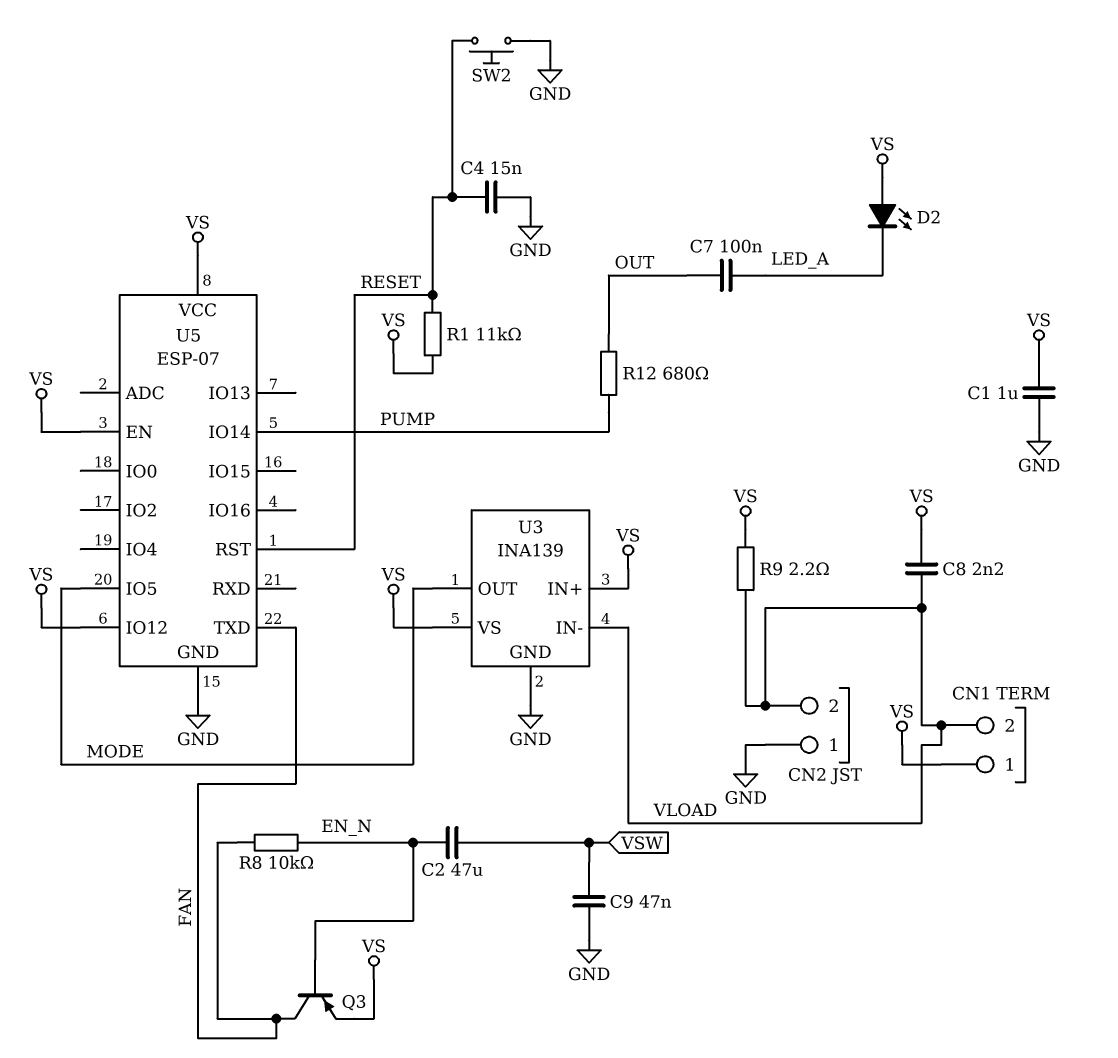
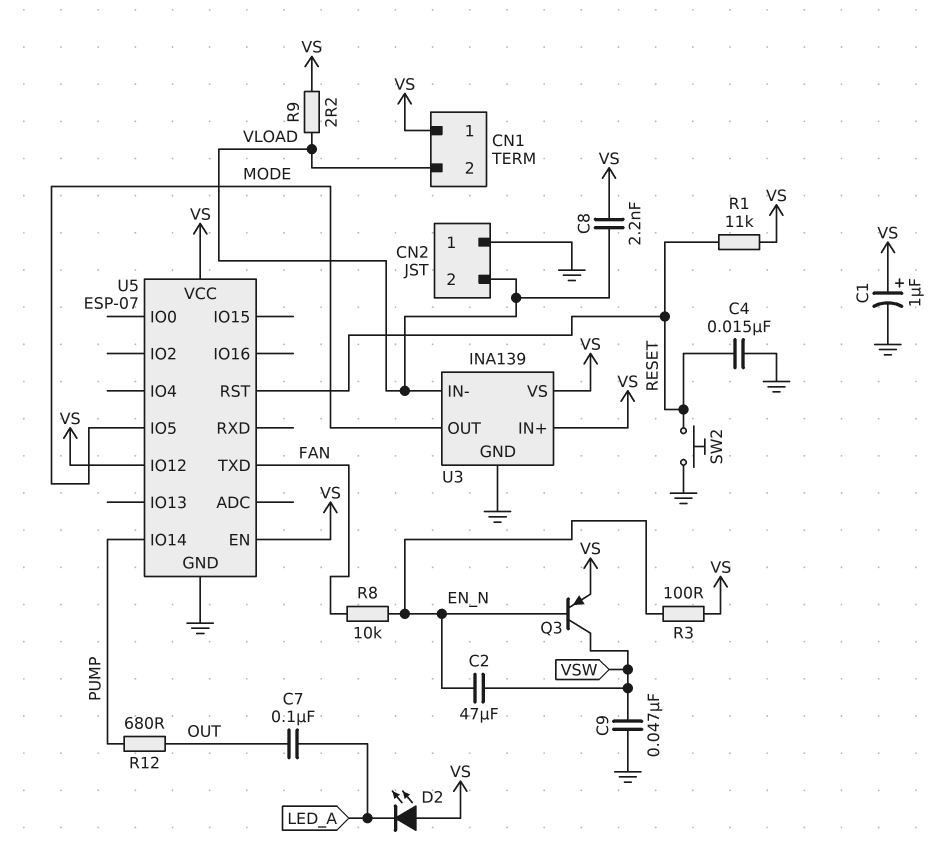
C1: 1uF (GND, VS) -> 1uF (plus VS, minus GND)
Q3: PNP (B EN_N, C FAN, E VS) -> PNP (B EN_N, C VSW, E VS)
R3: none -> 100 (EN_N, VS)

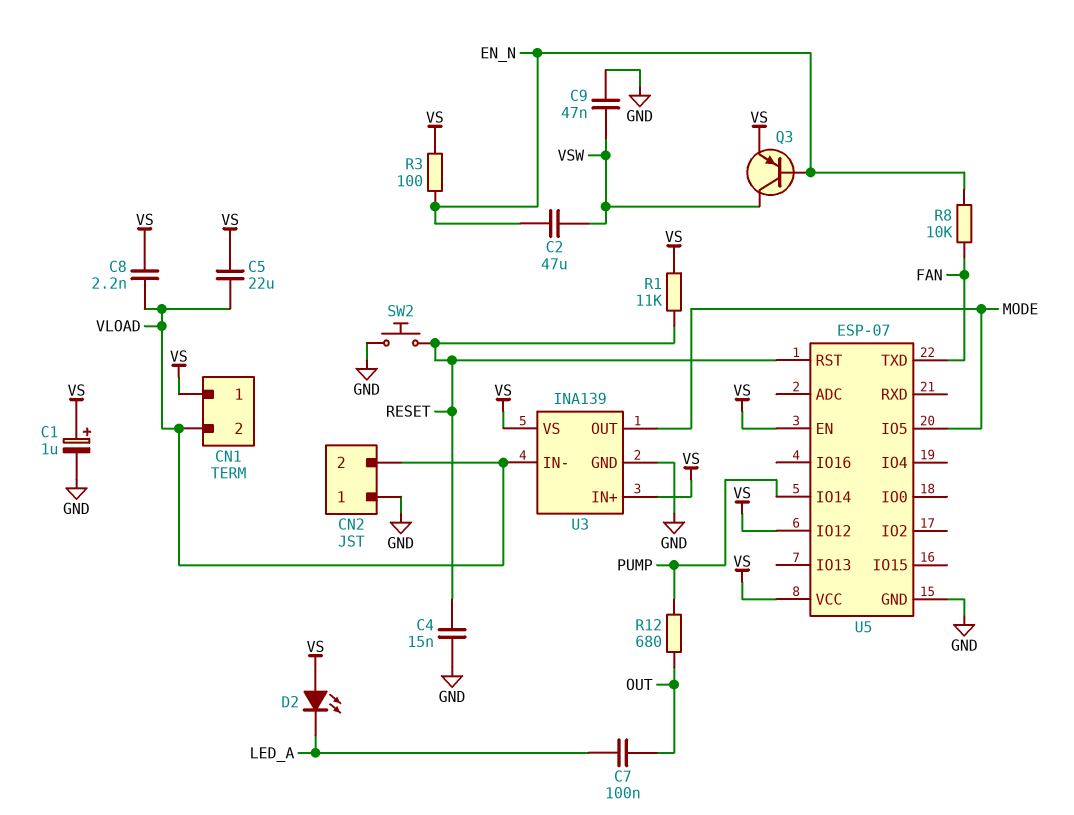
C5: none -> 22uF (VLOAD, VS)
R9: 2.2 (VLOAD, VS) -> none

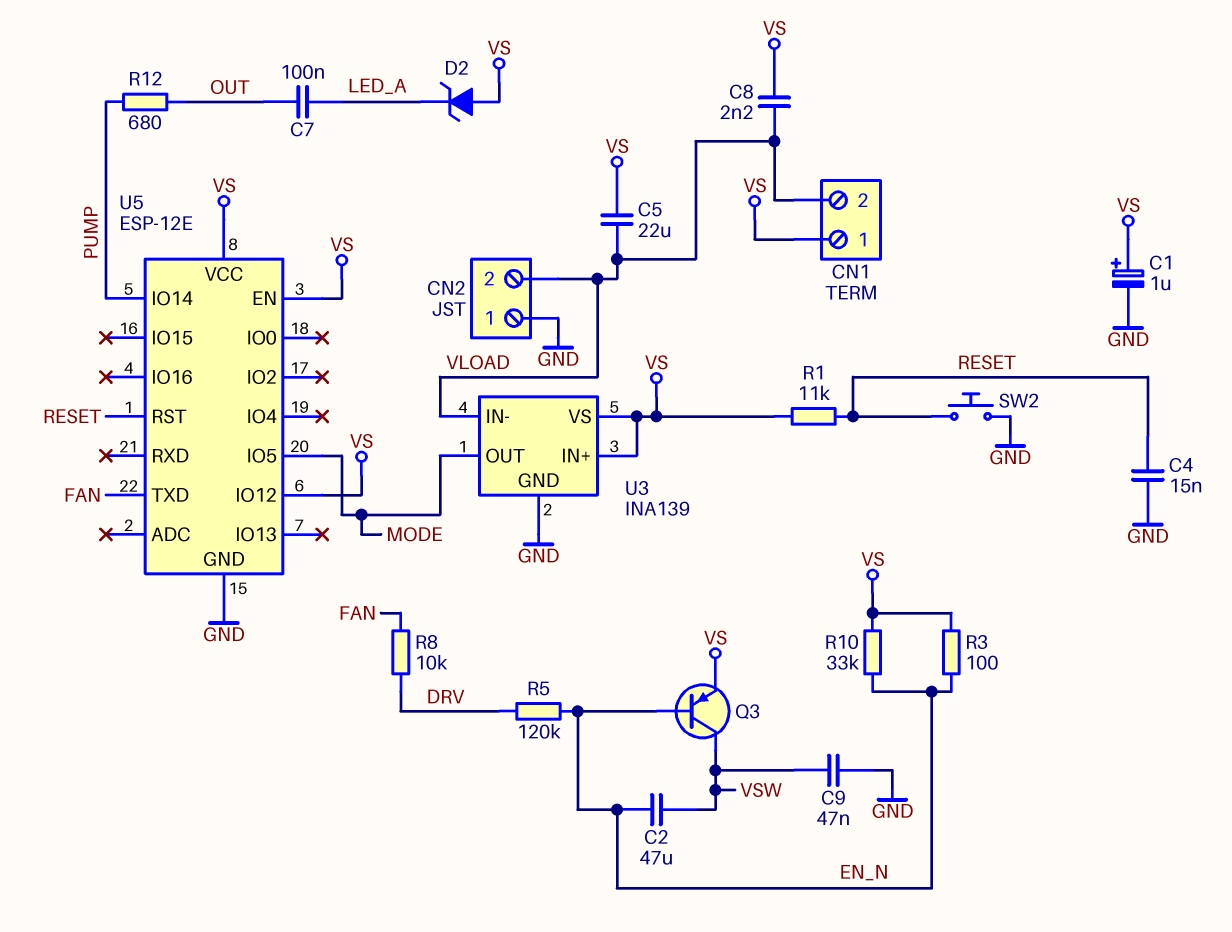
D2: LED (A VS, K LED_A) -> zener (A VS, K LED_A)
R5: none -> 120k (DRV, EN_N)
R8: 10k (EN_N, FAN) -> 10k (DRV, FAN)
R10: none -> 33k (EN_N, VS)
U5: ESP-07 -> ESP-12E

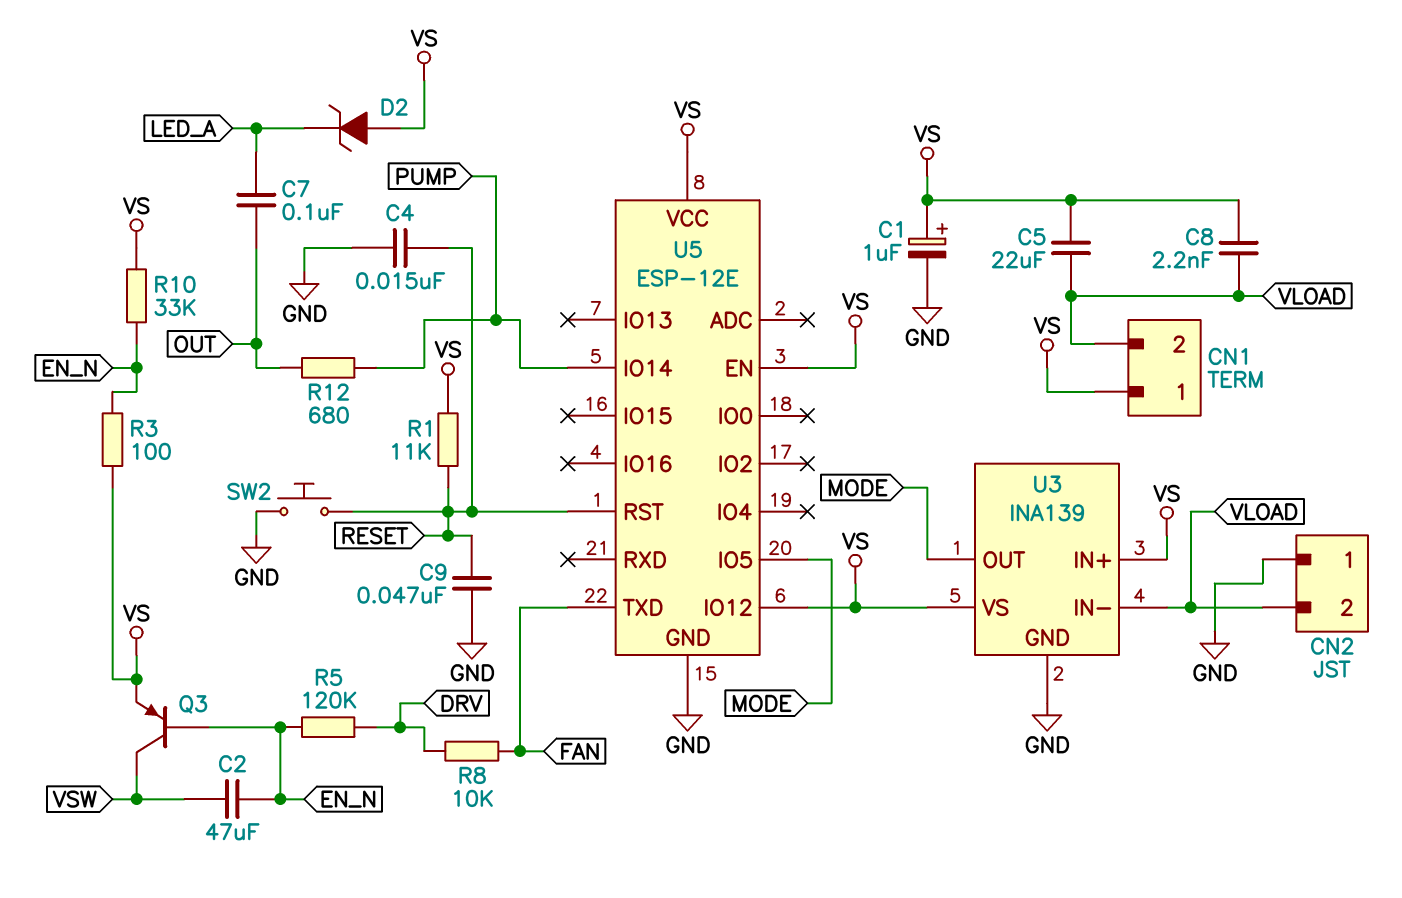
C9: 47nF (GND, VSW) -> 47nF (GND, RESET)

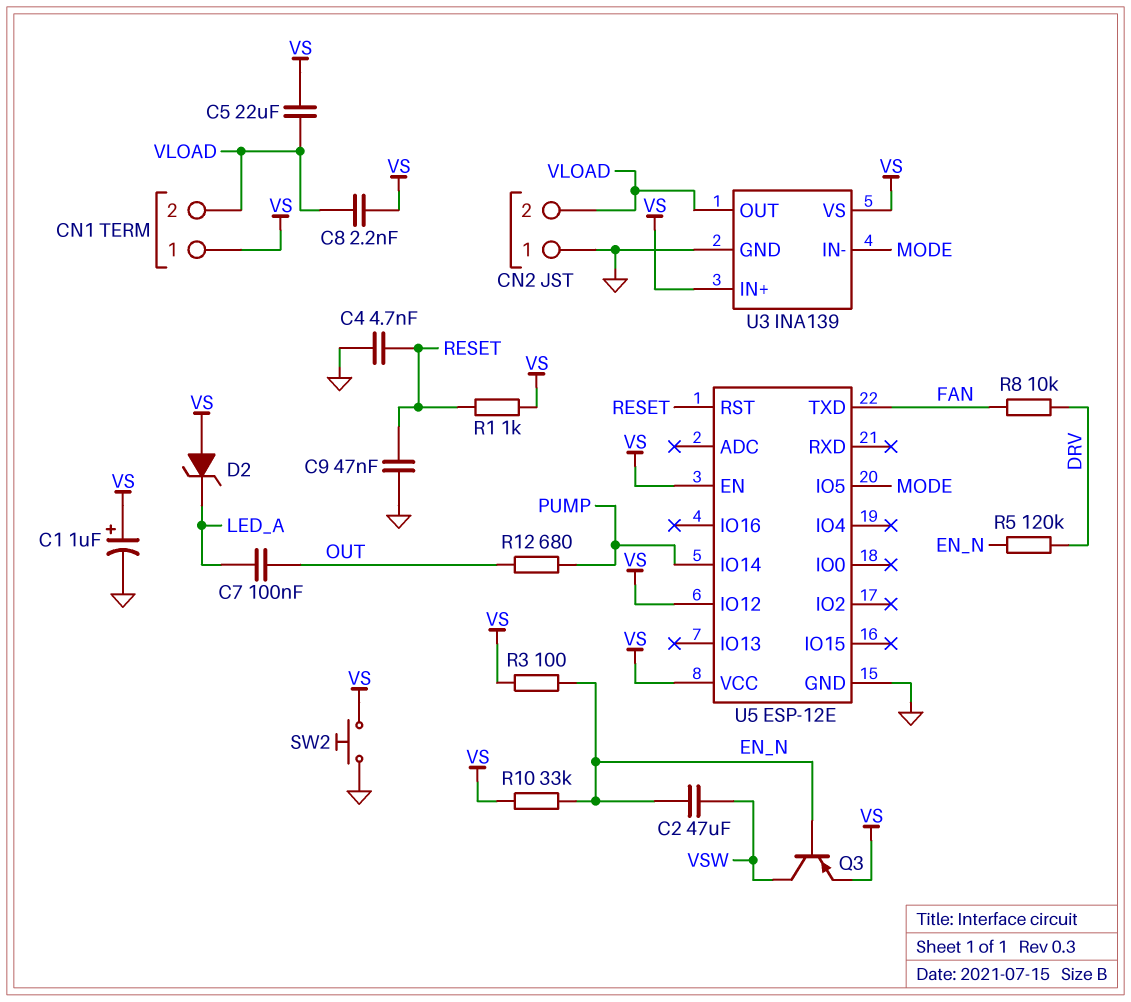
C4: 15nF (GND, RESET) -> 4.7nF (GND, RESET)
R1: 11k (RESET, VS) -> 1k (RESET, VS)
SW2: button (GND, RESET) -> button (GND, VS)
U3 pin IN-: VLOAD -> MODE
U3 pin OUT: MODE -> VLOAD

